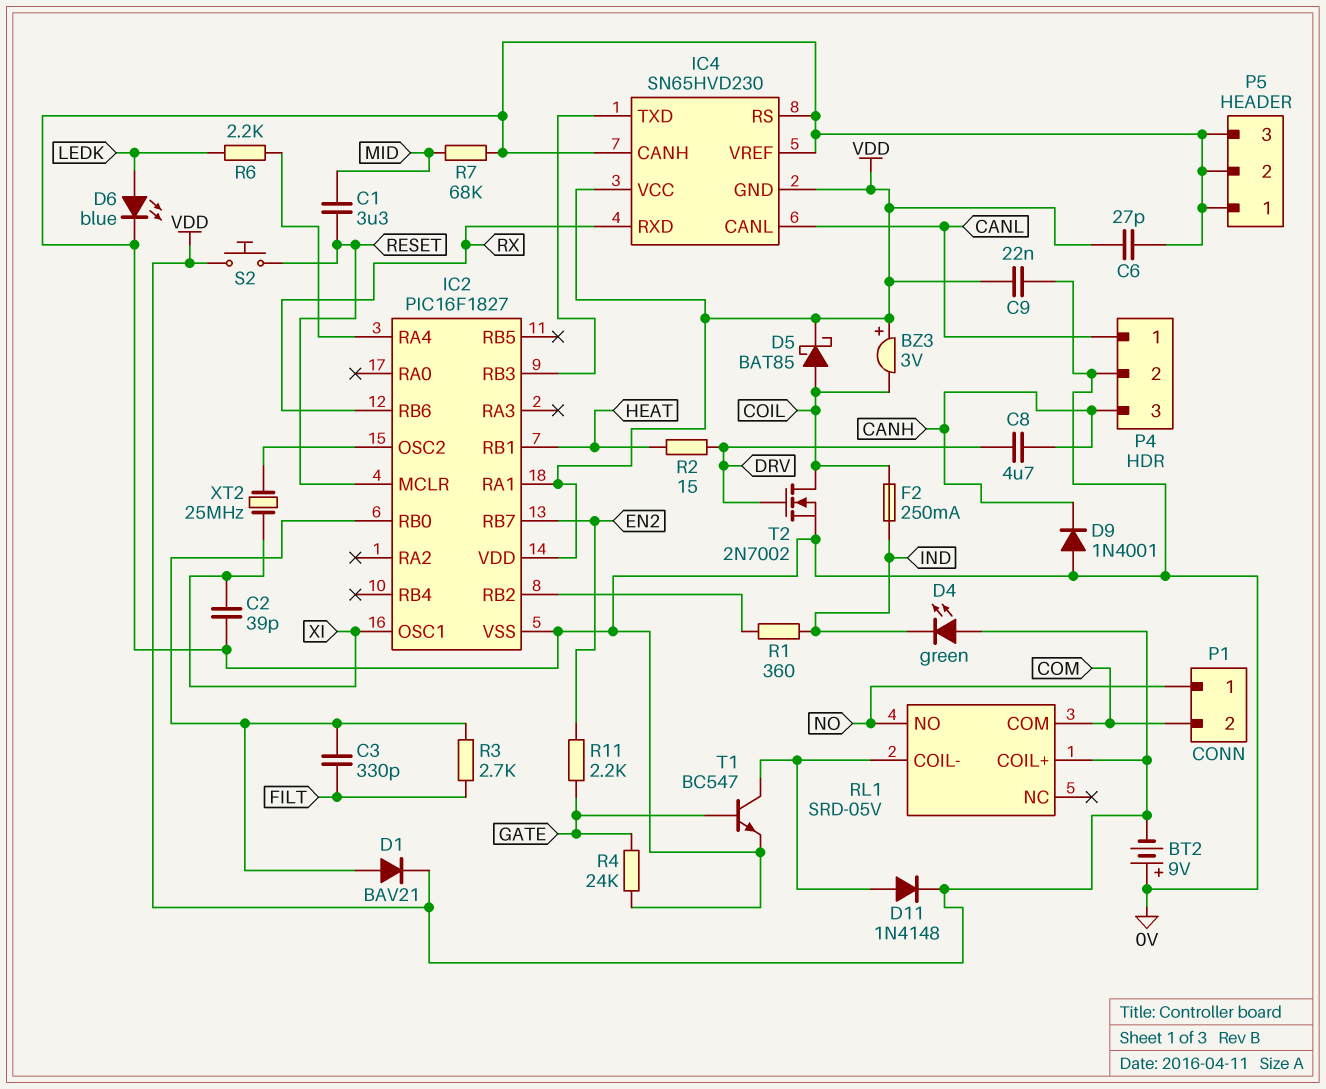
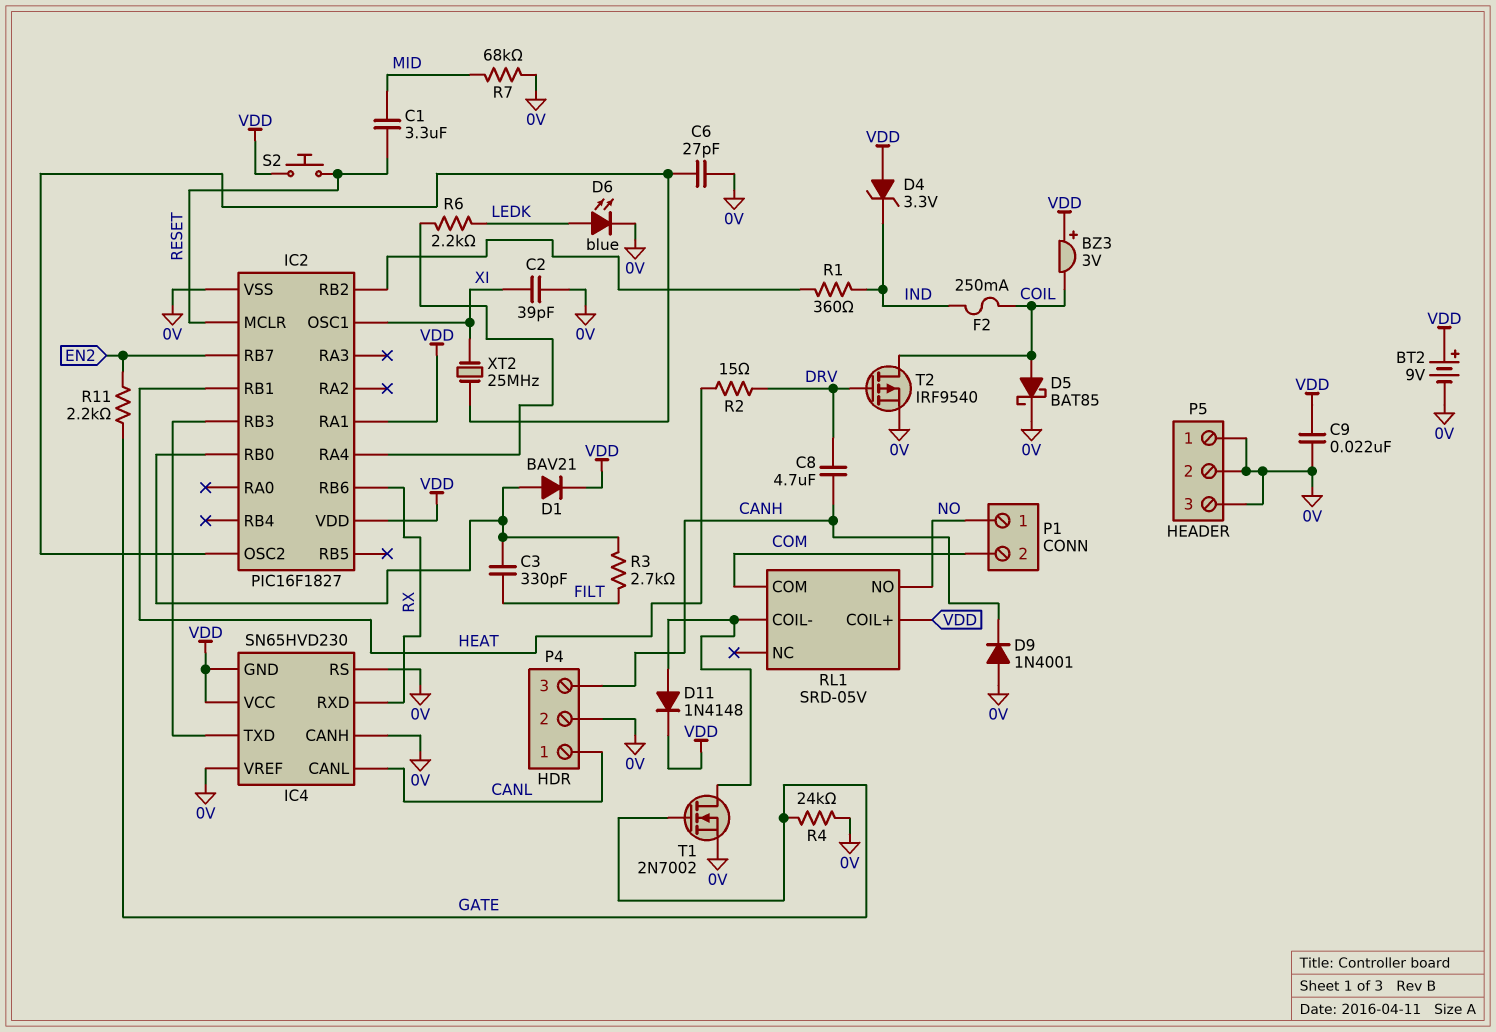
BT2: 9V (plus 0V, minus VDD) -> 9V (plus VDD, minus 0V)
C6: 27pF (0V, VDD) -> 27pF (0V, IC2/OSC2)
D4: LED green (A VDD, K IND) -> zener 3.3V (A VDD, K IND)
D5: schottky BAT85 (A COIL, K VDD) -> schottky BAT85 (A COIL, K 0V)
T1: NPN BC547 (B GATE, C RL1/COIL-, E 0V) -> NMOS 2N7002 (G GATE, D RL1/COIL-, S 0V)
T2: NMOS 2N7002 (G DRV, D COIL, S 0V) -> PMOS IRF9540 (G DRV, D COIL, S 0V)

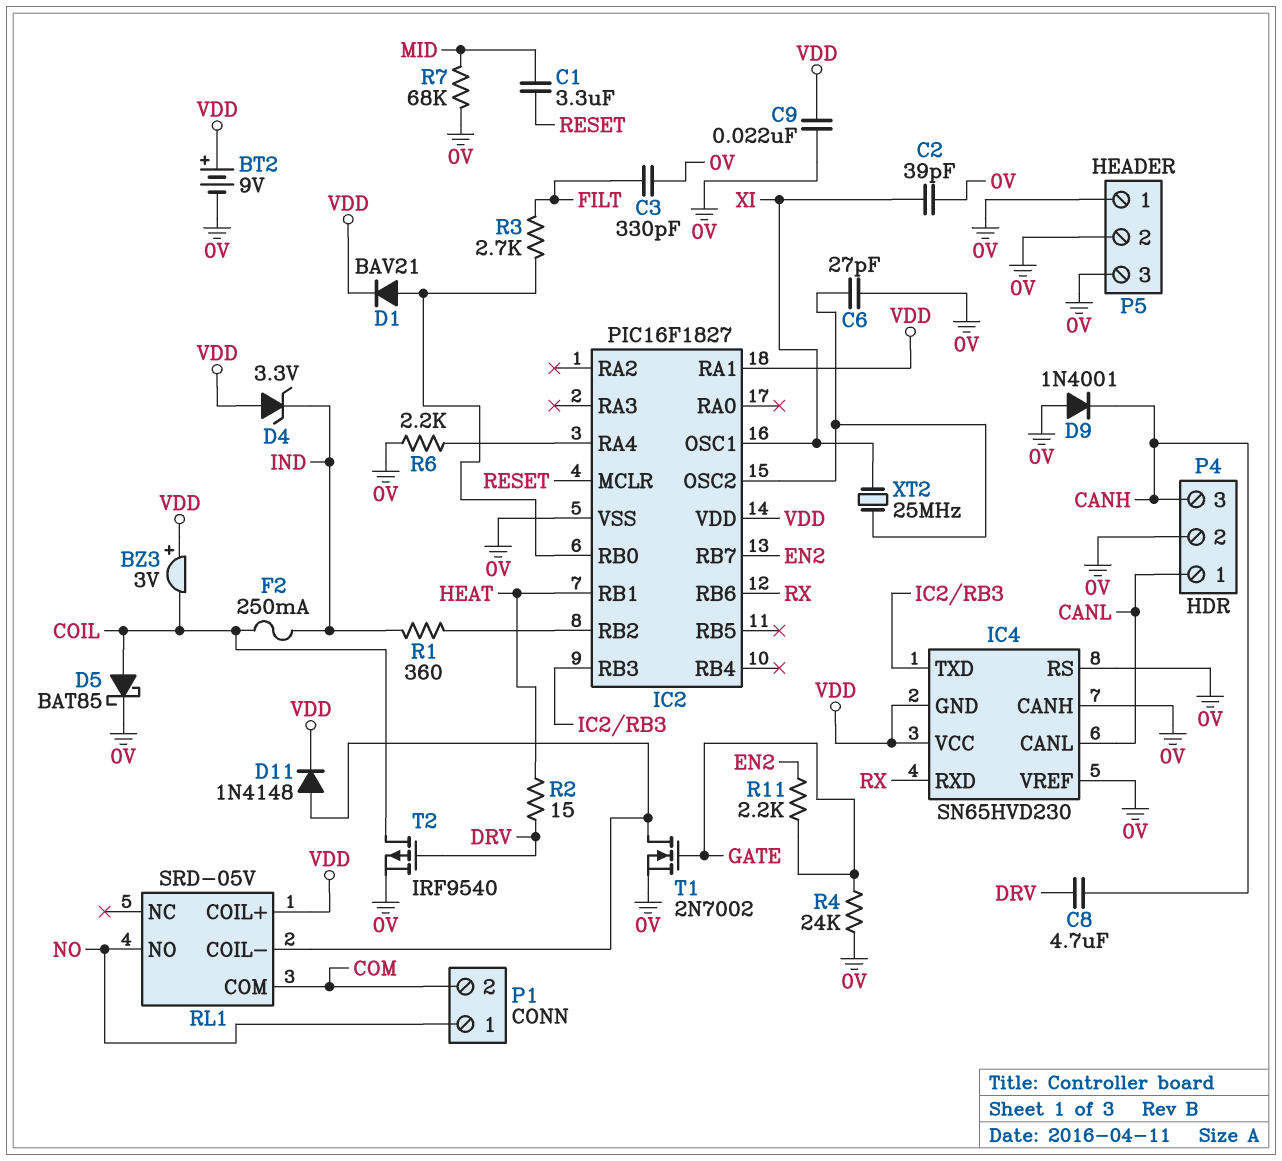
C3: 330pF (FILT, IC2/RB0) -> 330pF (0V, FILT)
D6: LED blue (A LEDK, K 0V) -> none
R6: 2.2k (IC2/RA4, LEDK) -> 2.2k (0V, IC2/RA4)
S2: button (RESET, VDD) -> none

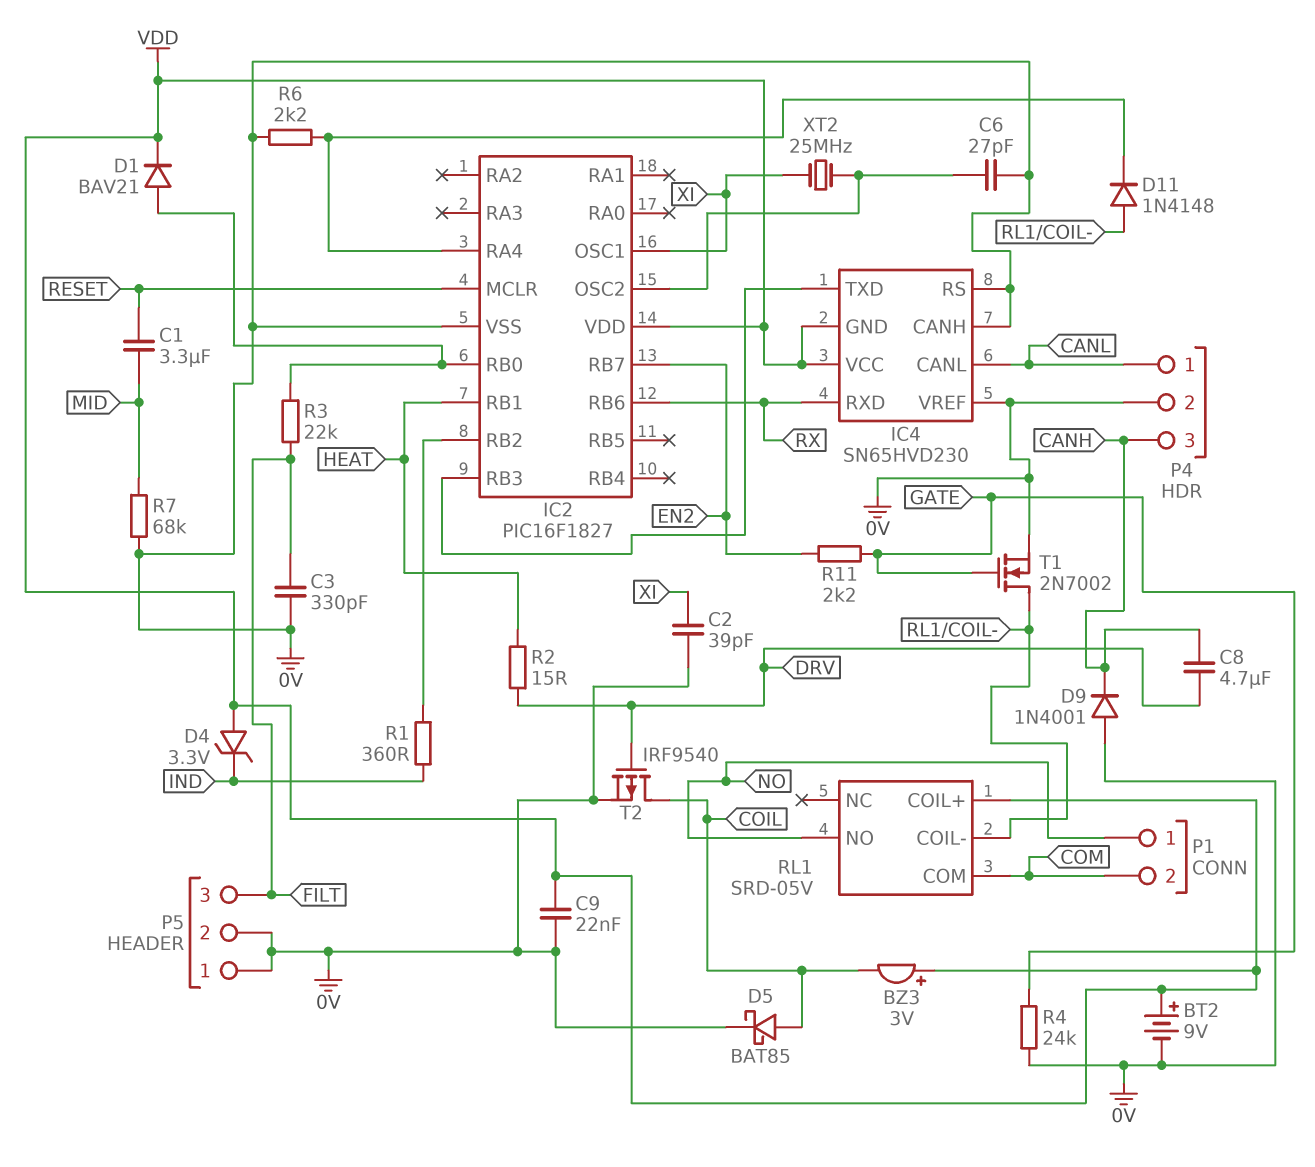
D11: diode 1N4148 (A RL1/COIL-, K VDD) -> diode 1N4148 (A RL1/COIL-, K IC2/RA4)
F2: 250mA (COIL, IND) -> none
IC2 pin RA1: VDD -> none
P5 pin 3: 0V -> FILT
R3: 2.7k (FILT, IC2/RB0) -> 22k (FILT, IC2/RB0)

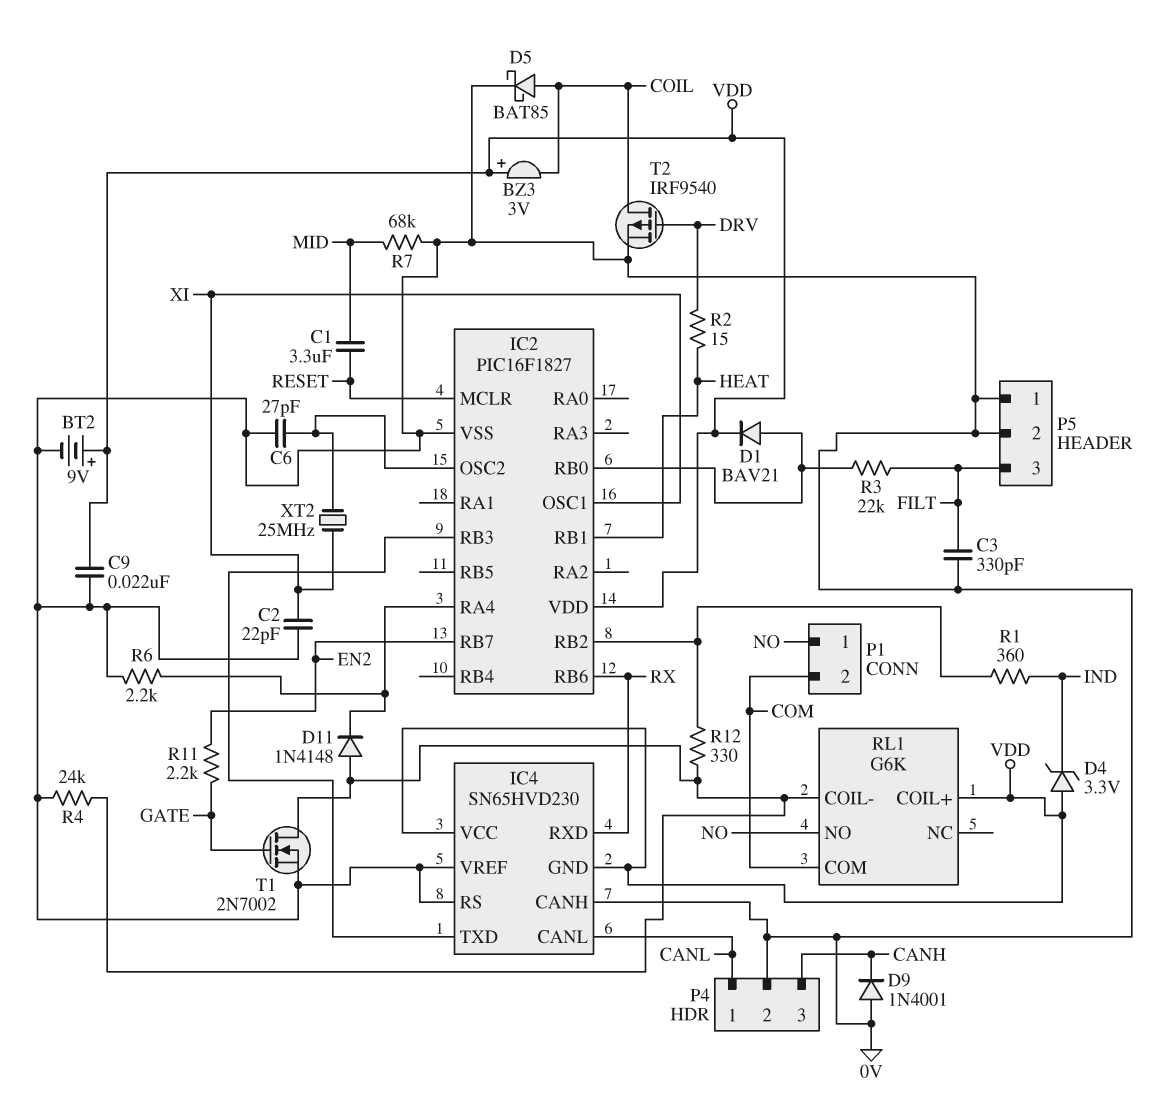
C2: 39pF (0V, XI) -> 22pF (0V, XI)
C8: 4.7uF (CANH, DRV) -> none
R4: 24k (0V, GATE) -> 24k (0V, RL1/COIL-)
R12: none -> 330 (IC2/RB2, RL1/COIL-)
RL1: SRD-05V -> G6K

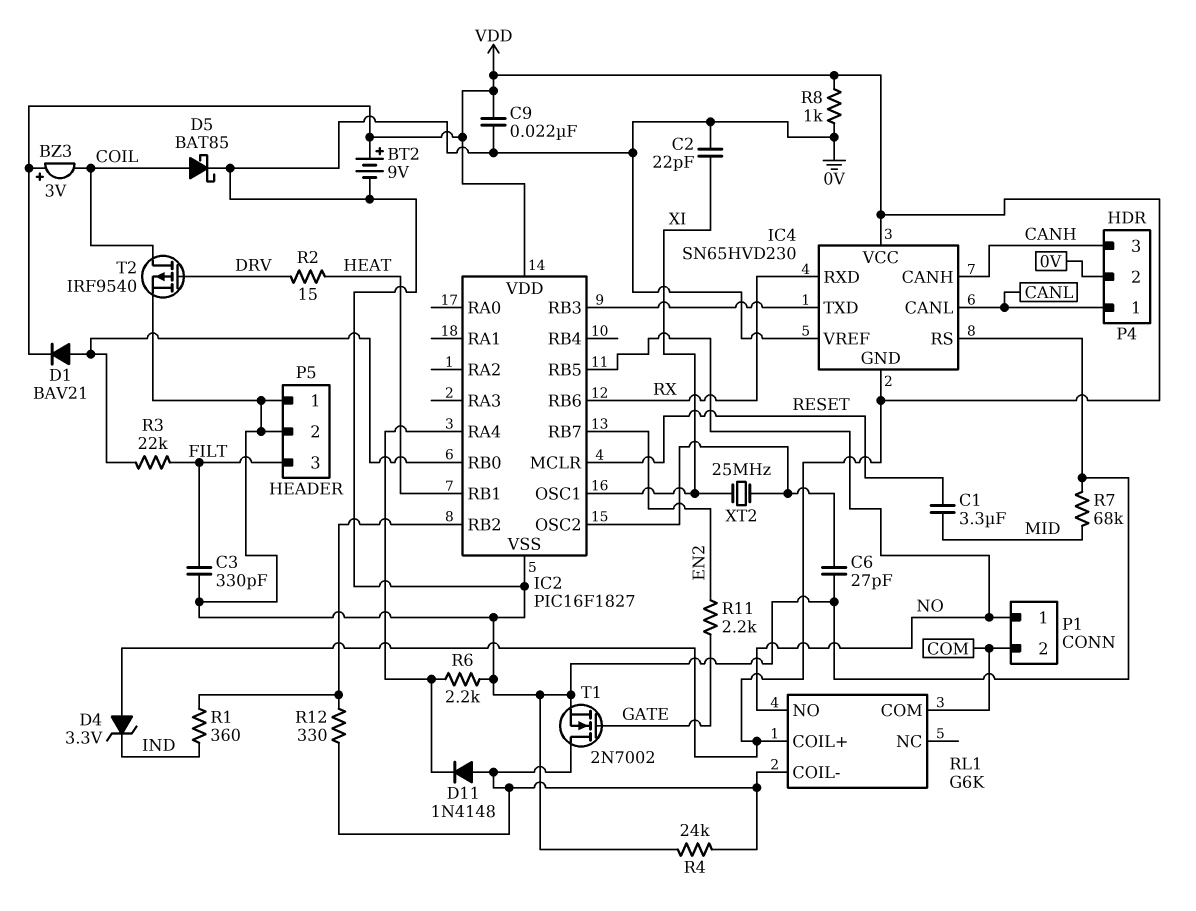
D9: diode 1N4001 (A 0V, K CANH) -> none
IC2 pin RB5: none -> NO
IC4 pin CANH: 0V -> CANH
R8: none -> 1k (0V, VDD)

